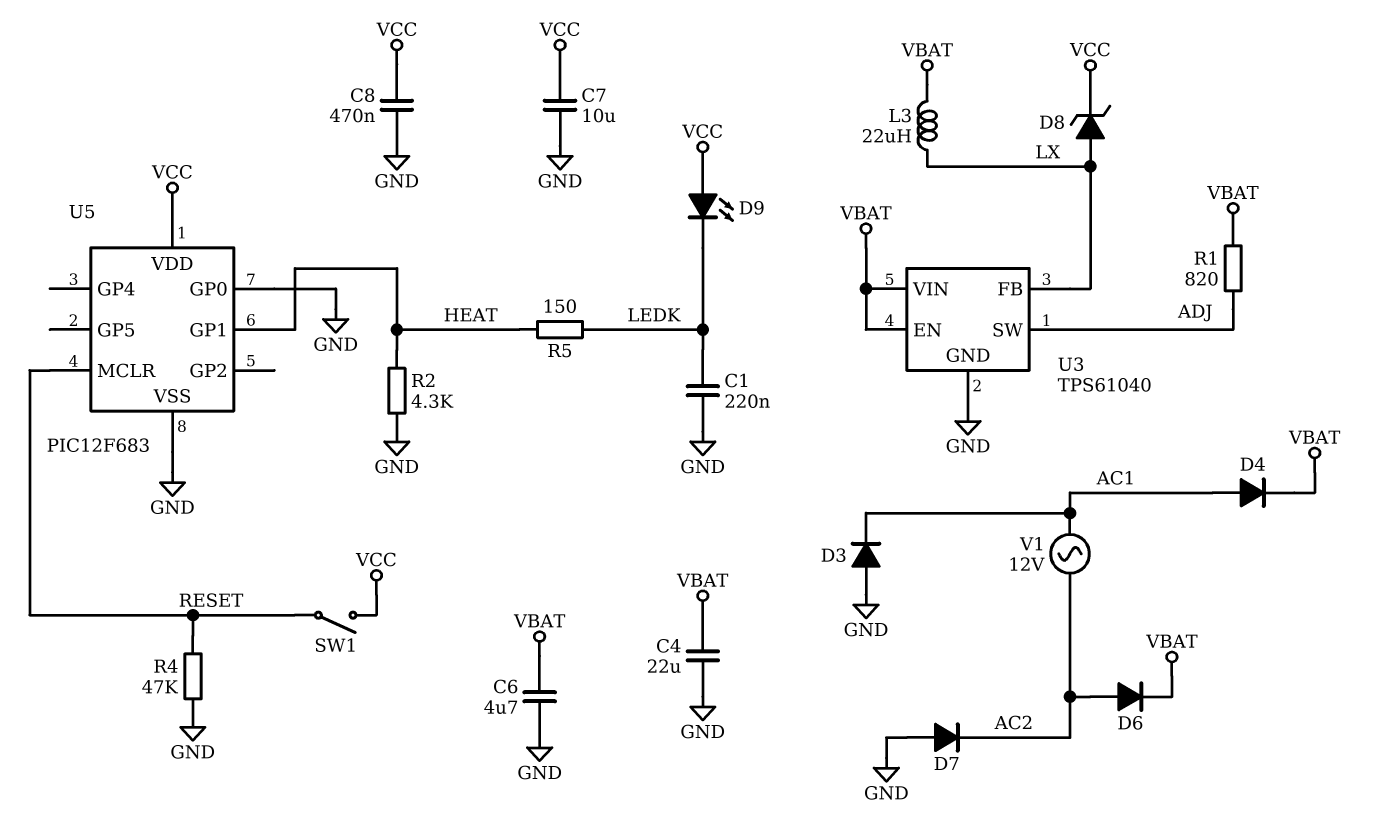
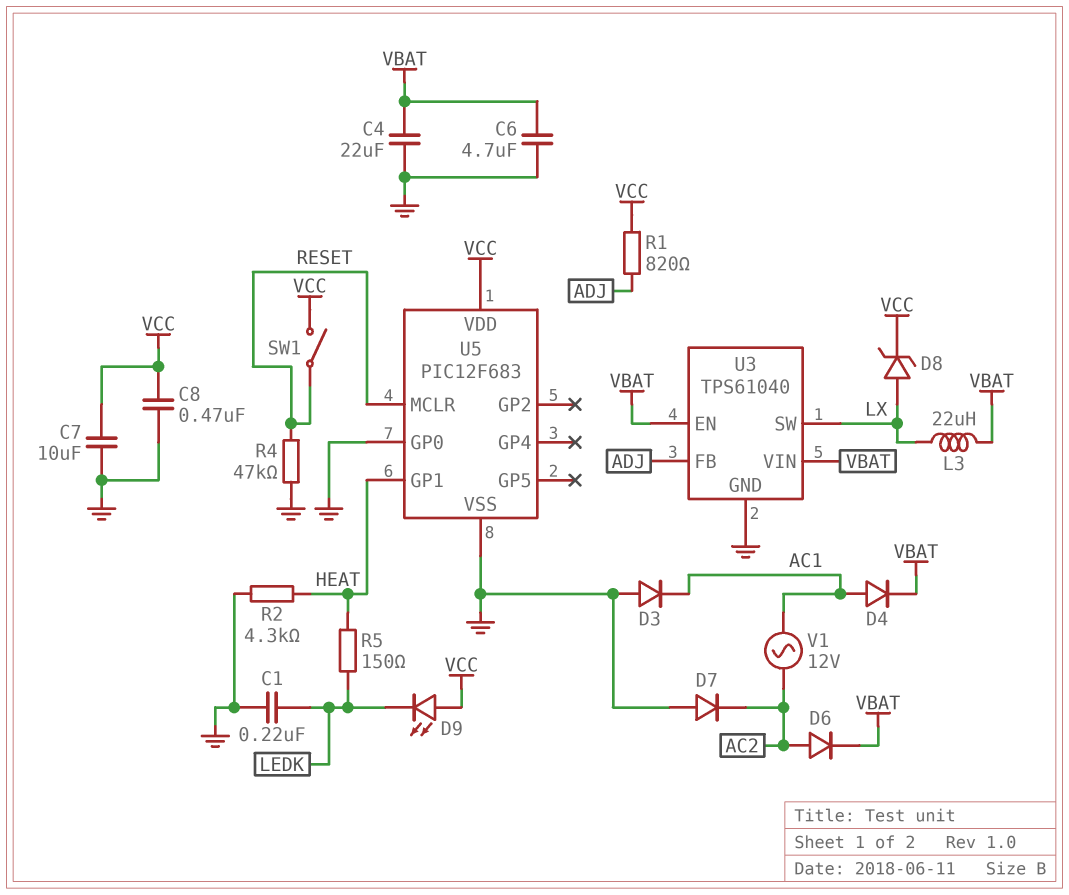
R1: 820 (ADJ, VBAT) -> 820 (ADJ, VCC)
U3 pin FB: LX -> ADJ
U3 pin SW: ADJ -> LX

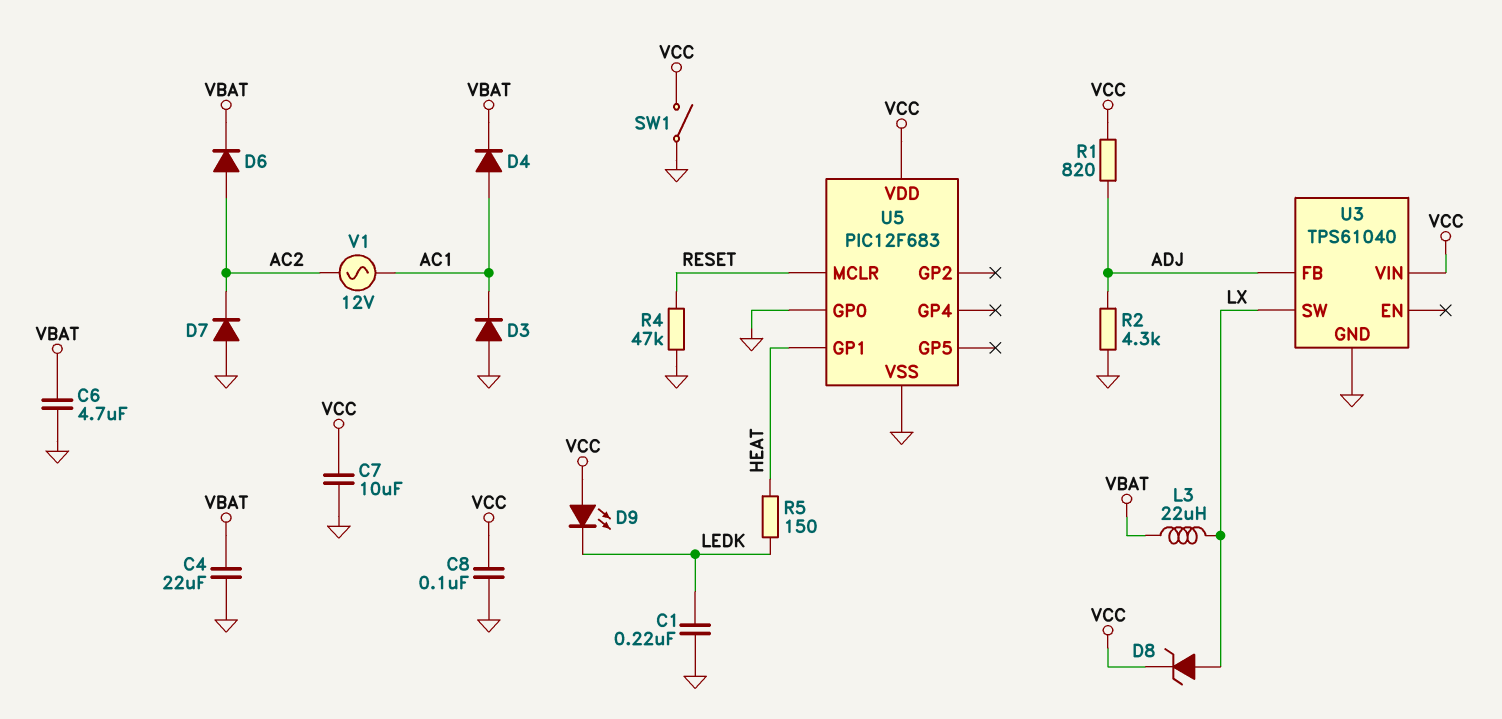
C8: 470nF (GND, VCC) -> 100nF (GND, VCC)
R2: 4.3k (GND, HEAT) -> 4.3k (ADJ, GND)
SW1: switch (RESET, VCC) -> switch (GND, VCC)
U3 pin EN: VBAT -> none
U3 pin VIN: VBAT -> VCC

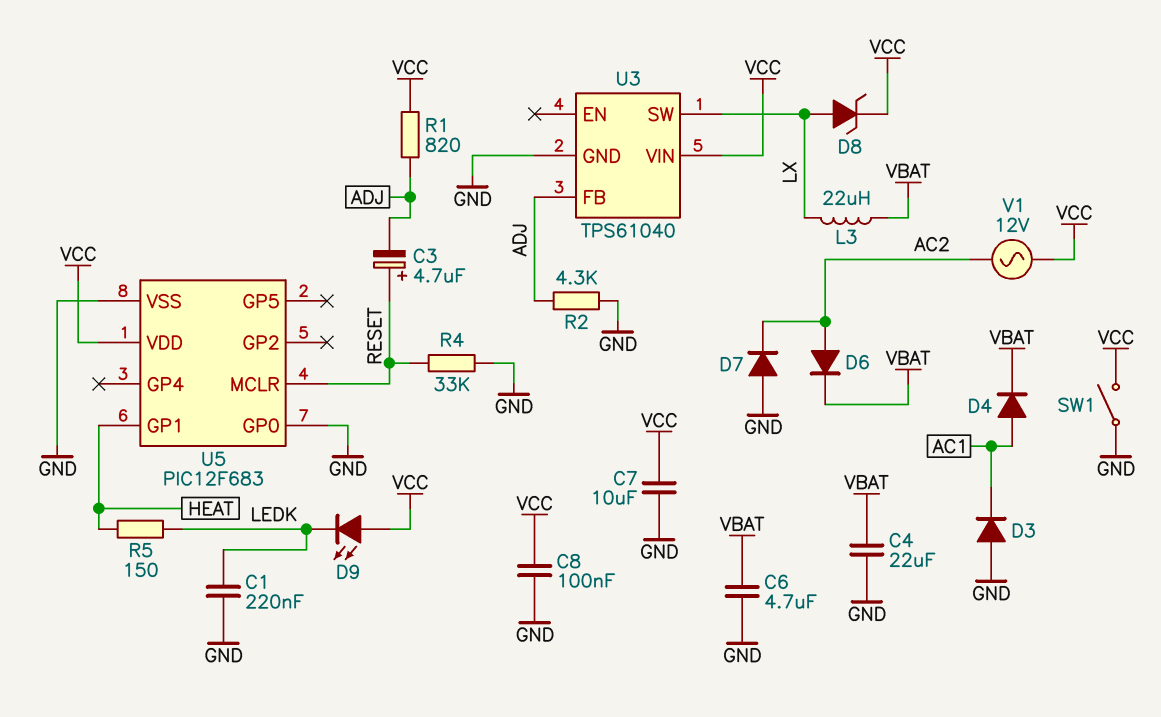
C3: none -> 4.7uF (plus RESET, minus ADJ)
R4: 47k (GND, RESET) -> 33k (GND, RESET)
V1: AC 12V (AC1, AC2) -> AC 12V (AC2, VCC)

